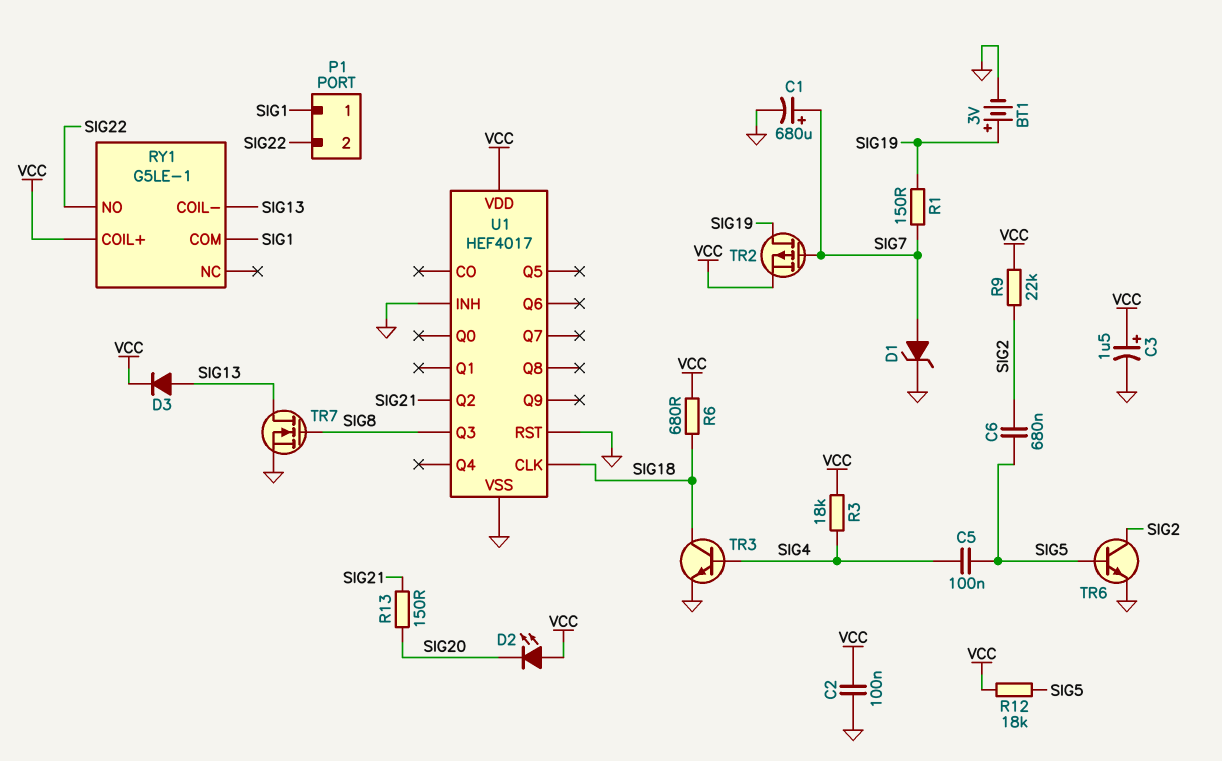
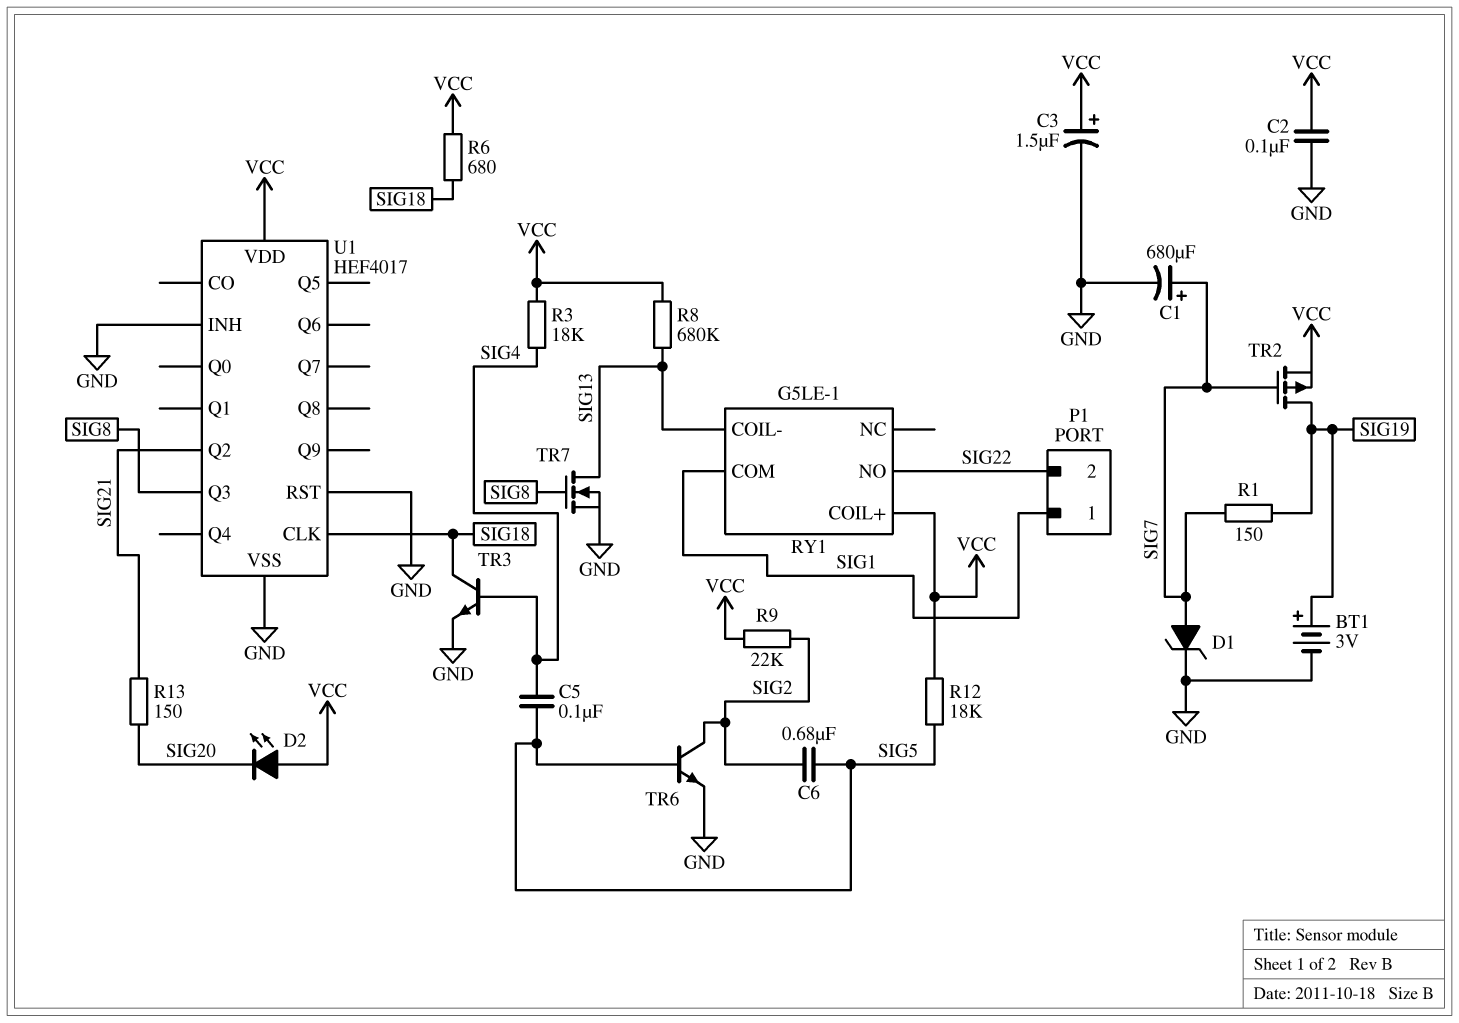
D3: diode (A SIG13, K VCC) -> none
R8: none -> 680k (SIG13, VCC)

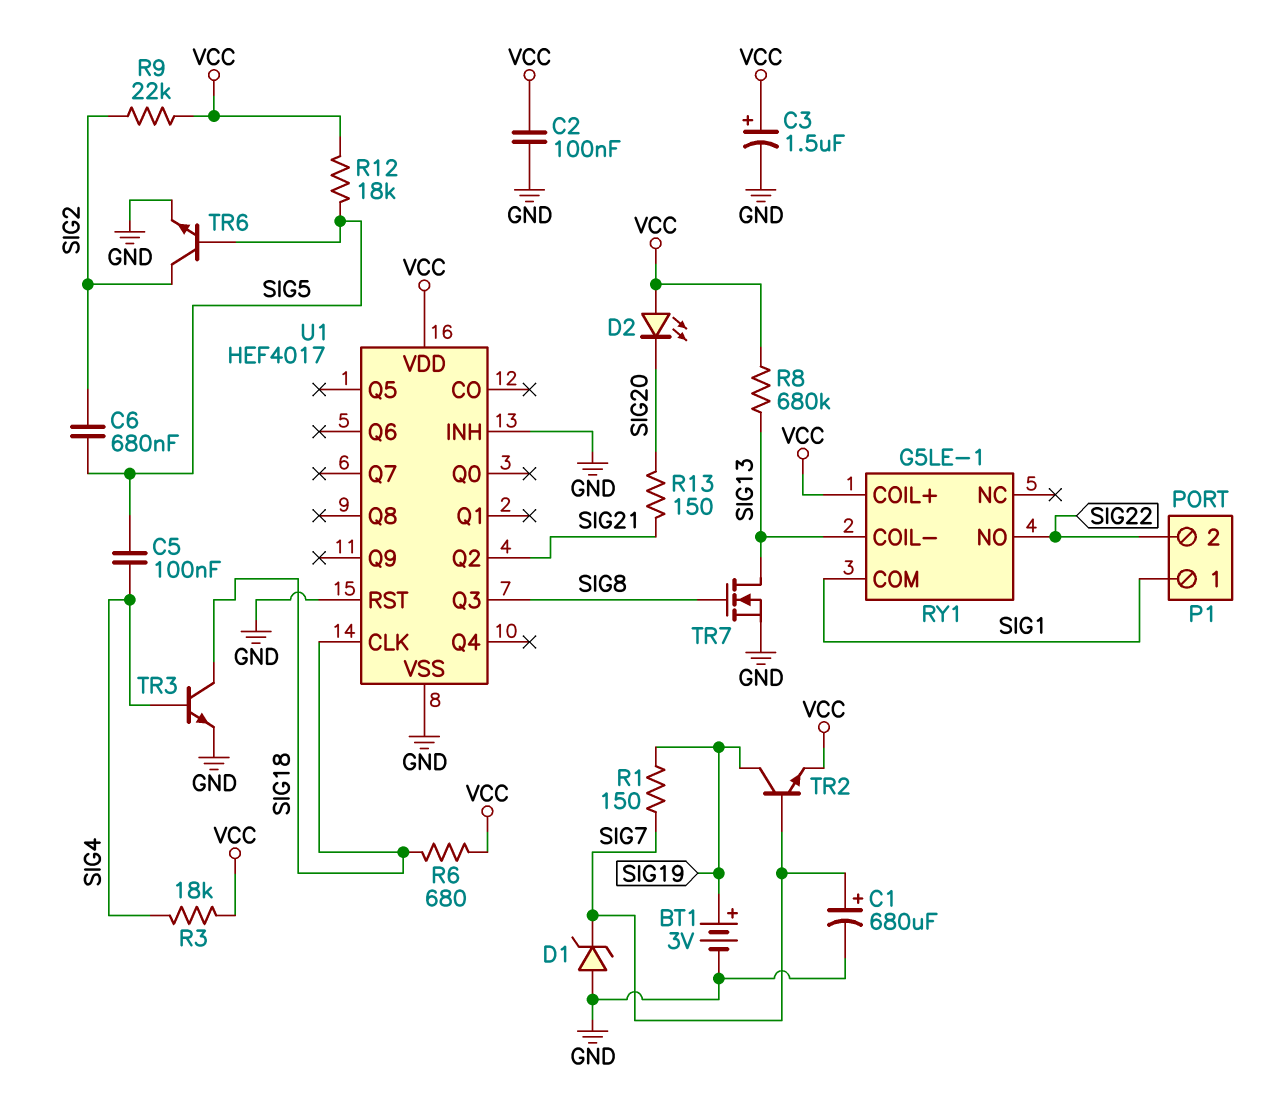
D1: zener (A SIG7, K GND) -> zener (A GND, K SIG7)
TR2: PMOS (G SIG7, D SIG19, S VCC) -> NPN (B SIG7, C SIG19, E VCC)

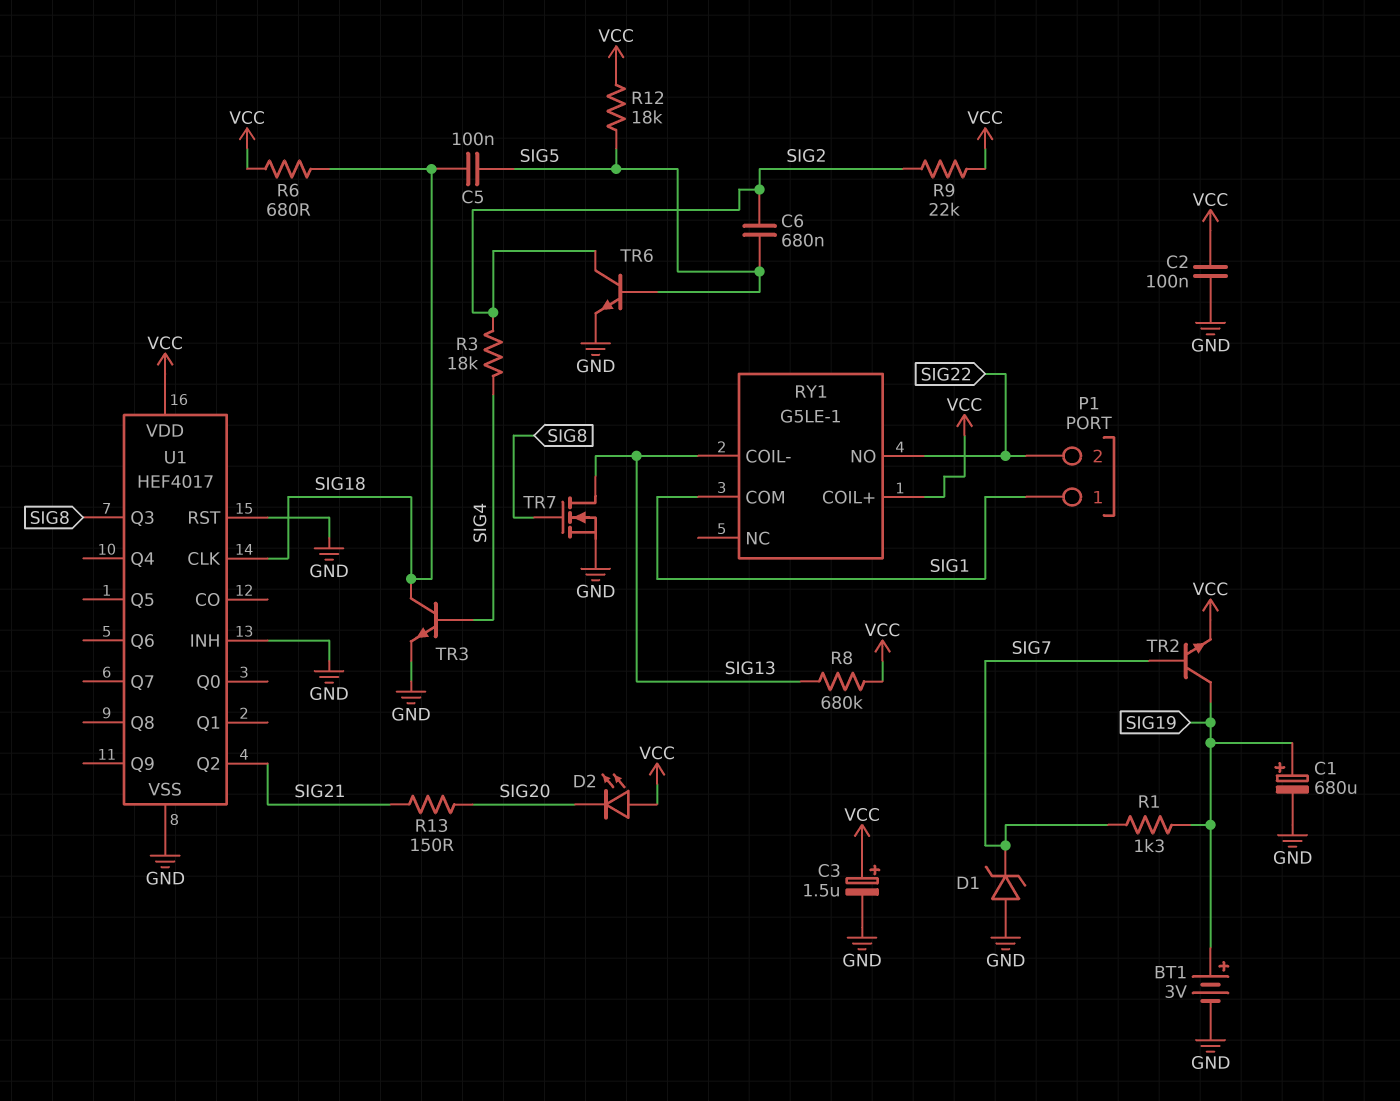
C1: 680uF (plus SIG7, minus GND) -> 680uF (plus SIG19, minus GND)
C5: 100nF (SIG4, SIG5) -> 100nF (SIG5, SIG18)
R1: 150 (SIG7, SIG19) -> 1.3k (SIG7, SIG19)
R3: 18k (SIG4, VCC) -> 18k (SIG2, SIG4)

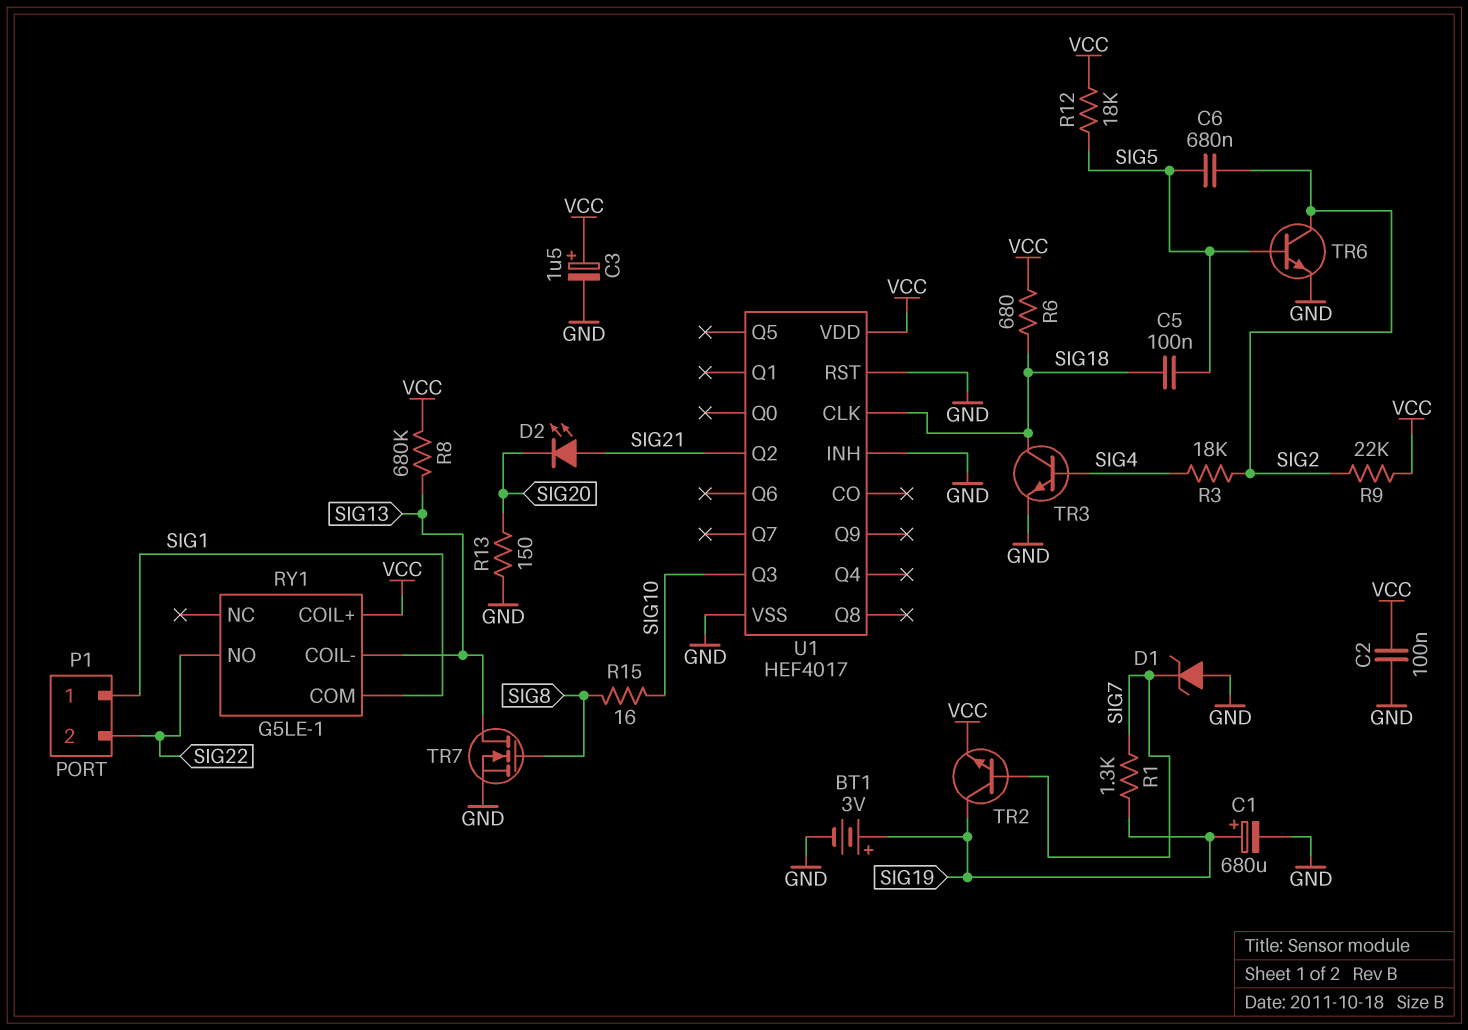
D2: LED (A VCC, K SIG20) -> LED (A SIG21, K SIG20)
R13: 150 (SIG20, SIG21) -> 150 (GND, SIG20)
R15: none -> 16 (SIG8, SIG10)
U1 pin Q3: SIG8 -> SIG10

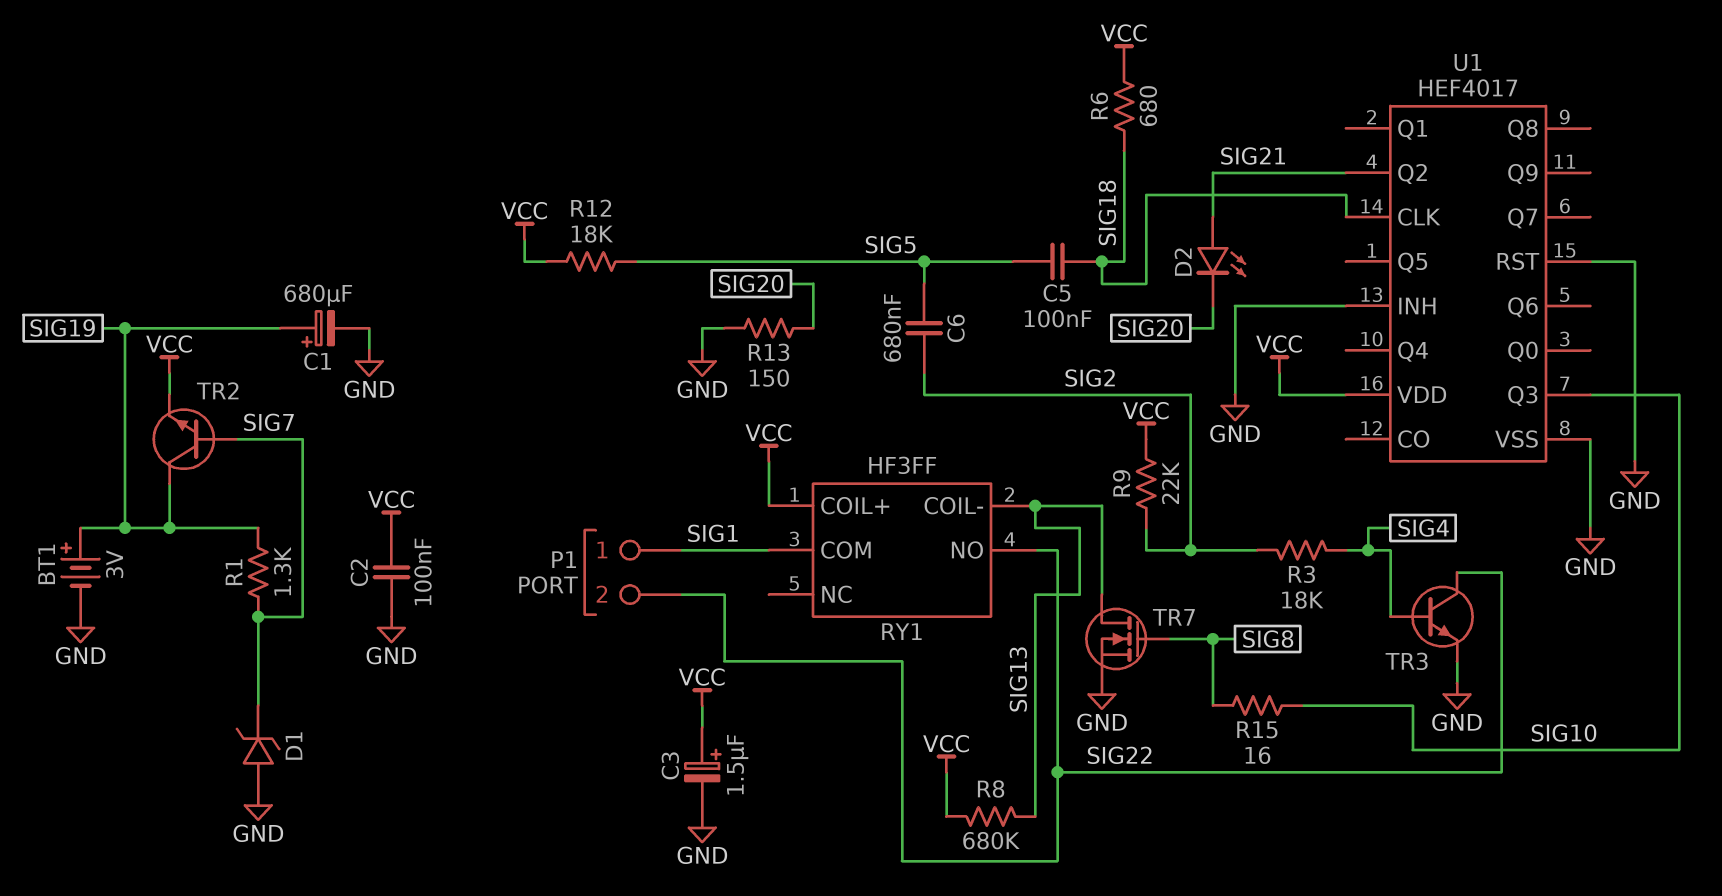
RY1: G5LE-1 -> HF3FF
TR3: NPN (B SIG4, C SIG18, E GND) -> NPN (B SIG4, C SIG22, E GND)
TR6: NPN (B SIG5, C SIG2, E GND) -> none

